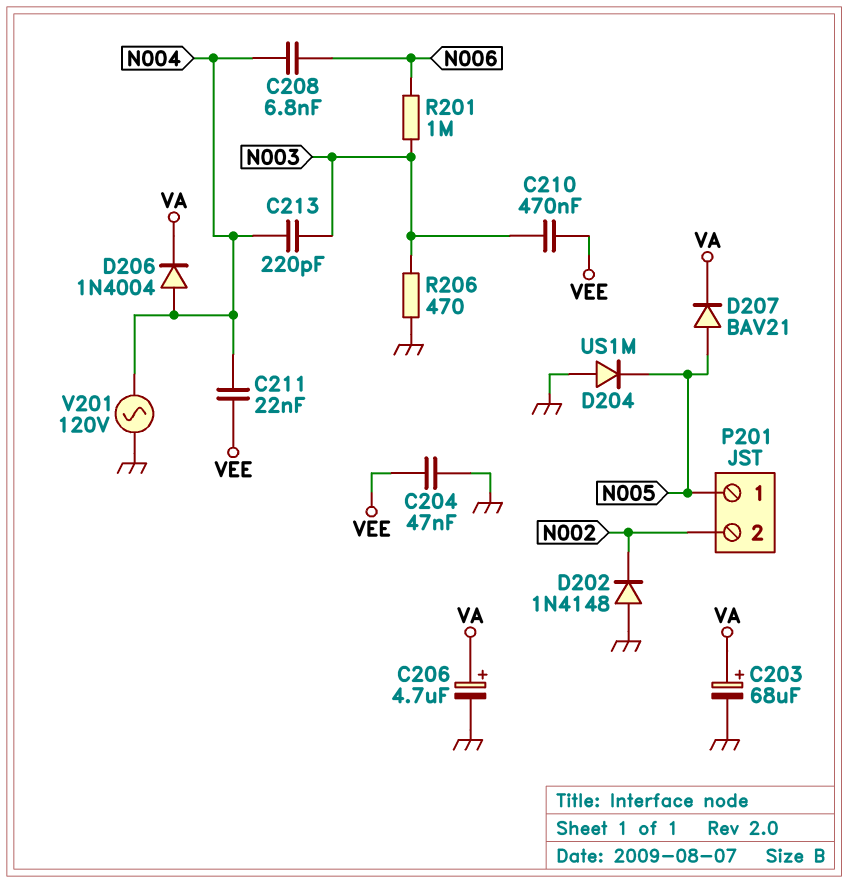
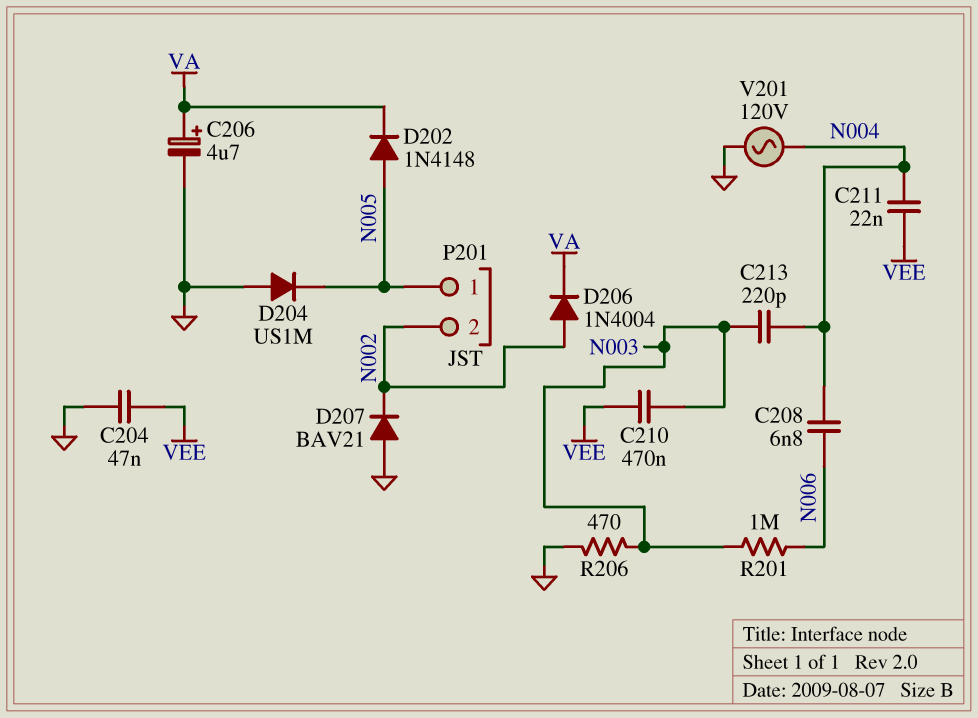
C203: 68uF (plus VA, minus GND) -> none
D202: diode 1N4148 (A GND, K N002) -> diode 1N4148 (A N005, K VA)
D206: diode 1N4004 (A N004, K VA) -> diode 1N4004 (A N002, K VA)
D207: diode BAV21 (A N005, K VA) -> diode BAV21 (A GND, K N002)

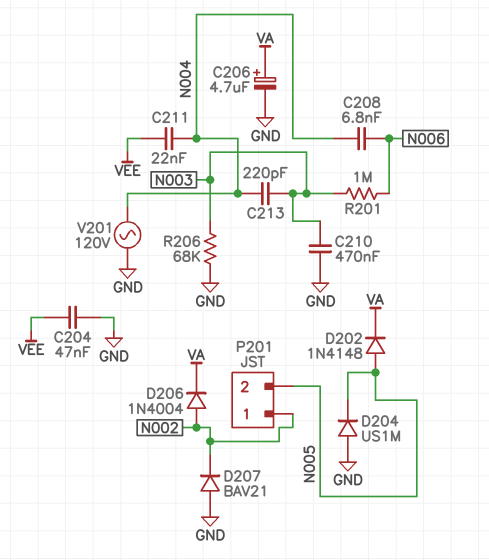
C210: 470nF (N003, VEE) -> 470nF (GND, N003)
P201 pin 1: N005 -> N002
P201 pin 2: N002 -> N005
R206: 470 (GND, N003) -> 68k (GND, N003)

